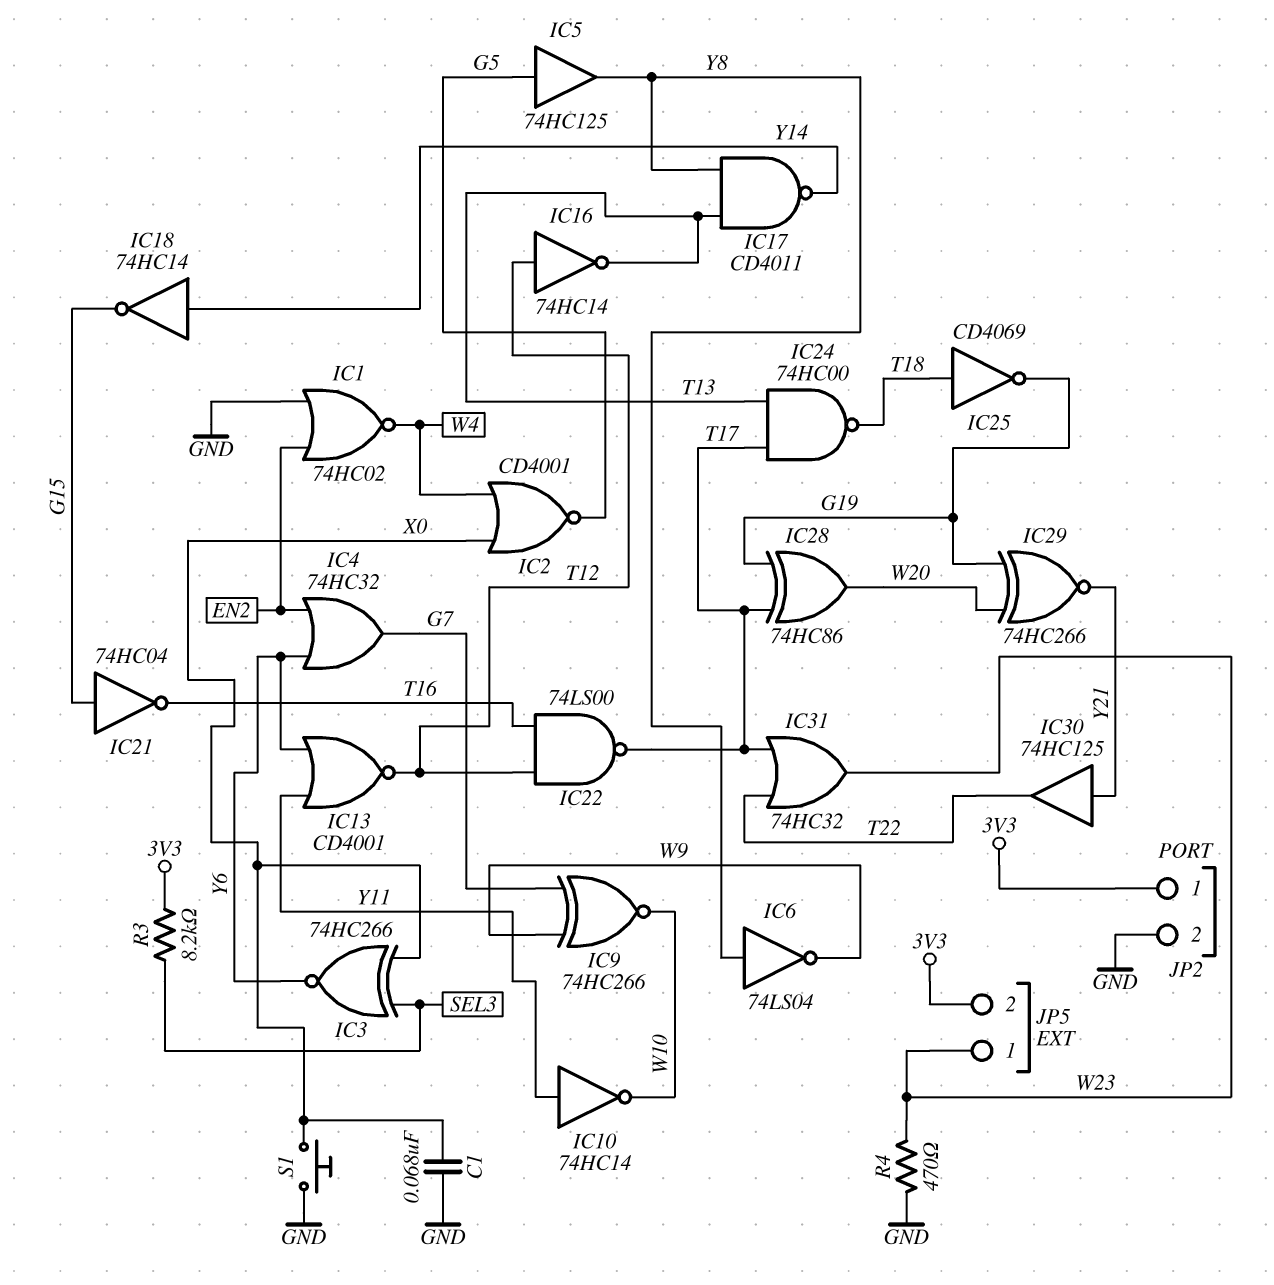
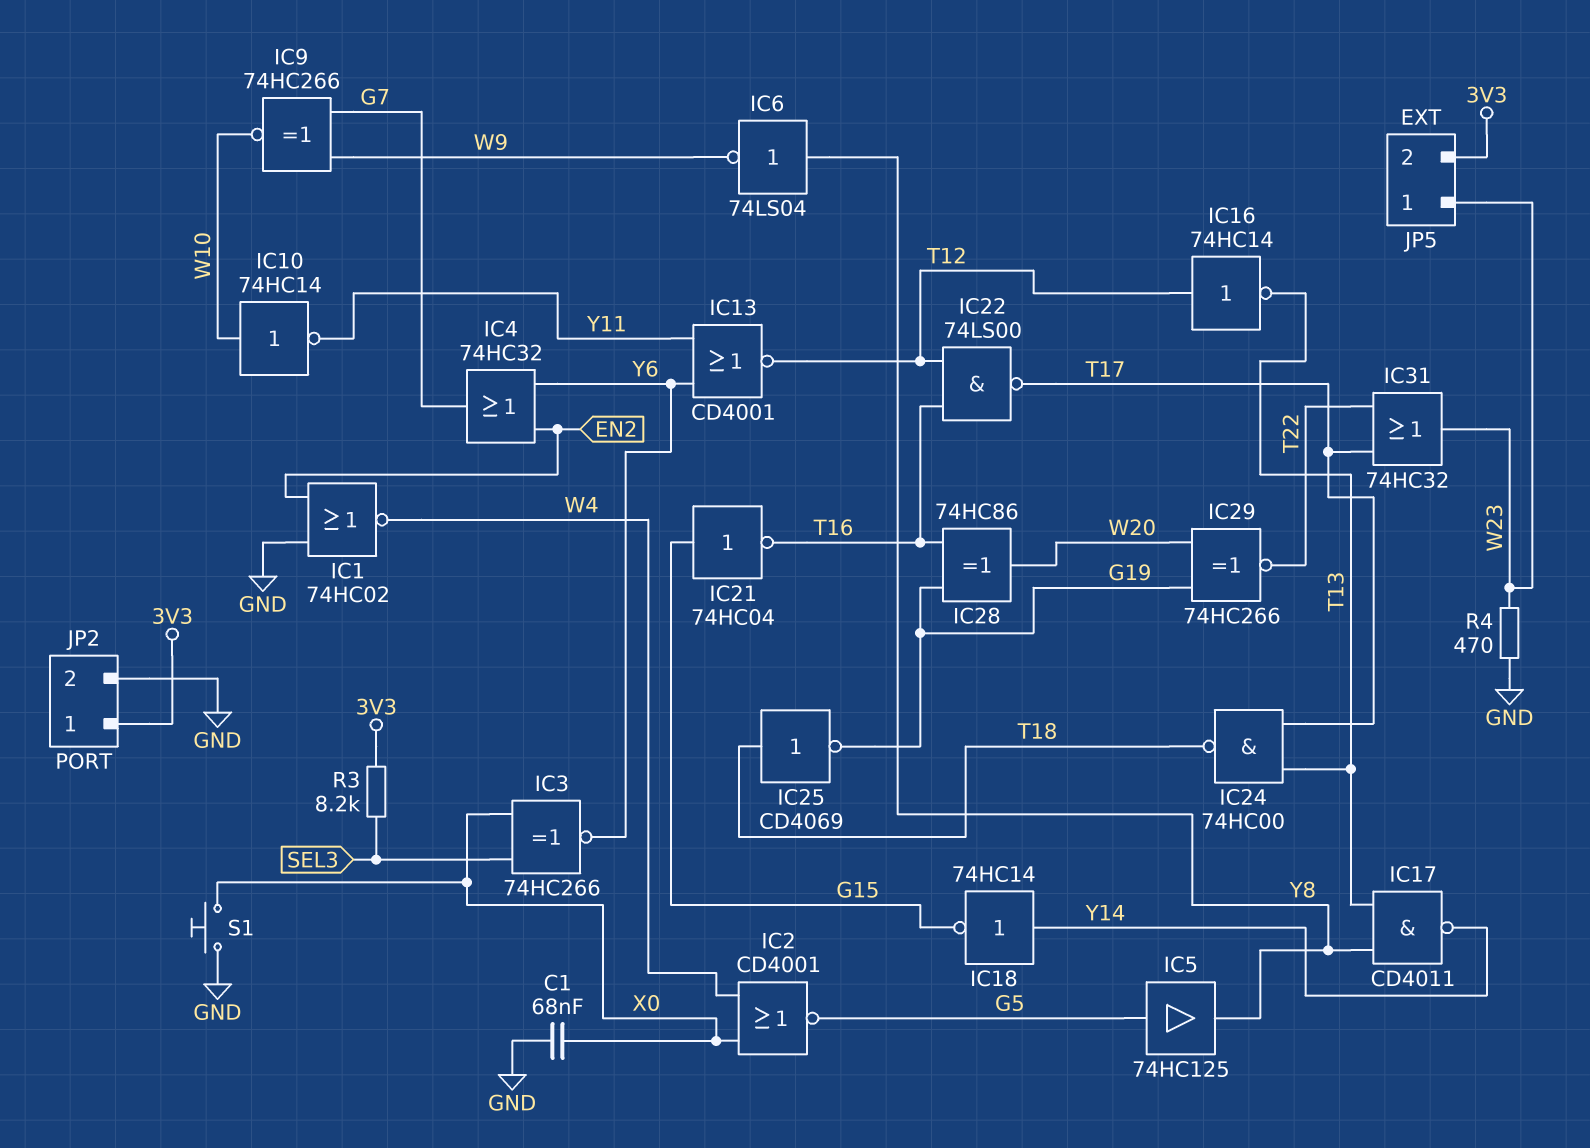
IC10: NOT 74HC14 (in Y11, out W10) -> NOT 74HC14 (in W10, out Y11)
IC28: XOR 74HC86 (in G19, in T17, out W20) -> XOR 74HC86 (in G19, in T16, out W20)
IC29: XNOR 74HC266 (in G19, in W20, out Y21) -> XNOR 74HC266 (in G19, in W20, out T22)
IC30: buffer 74HC125 (in Y21, out T22) -> none

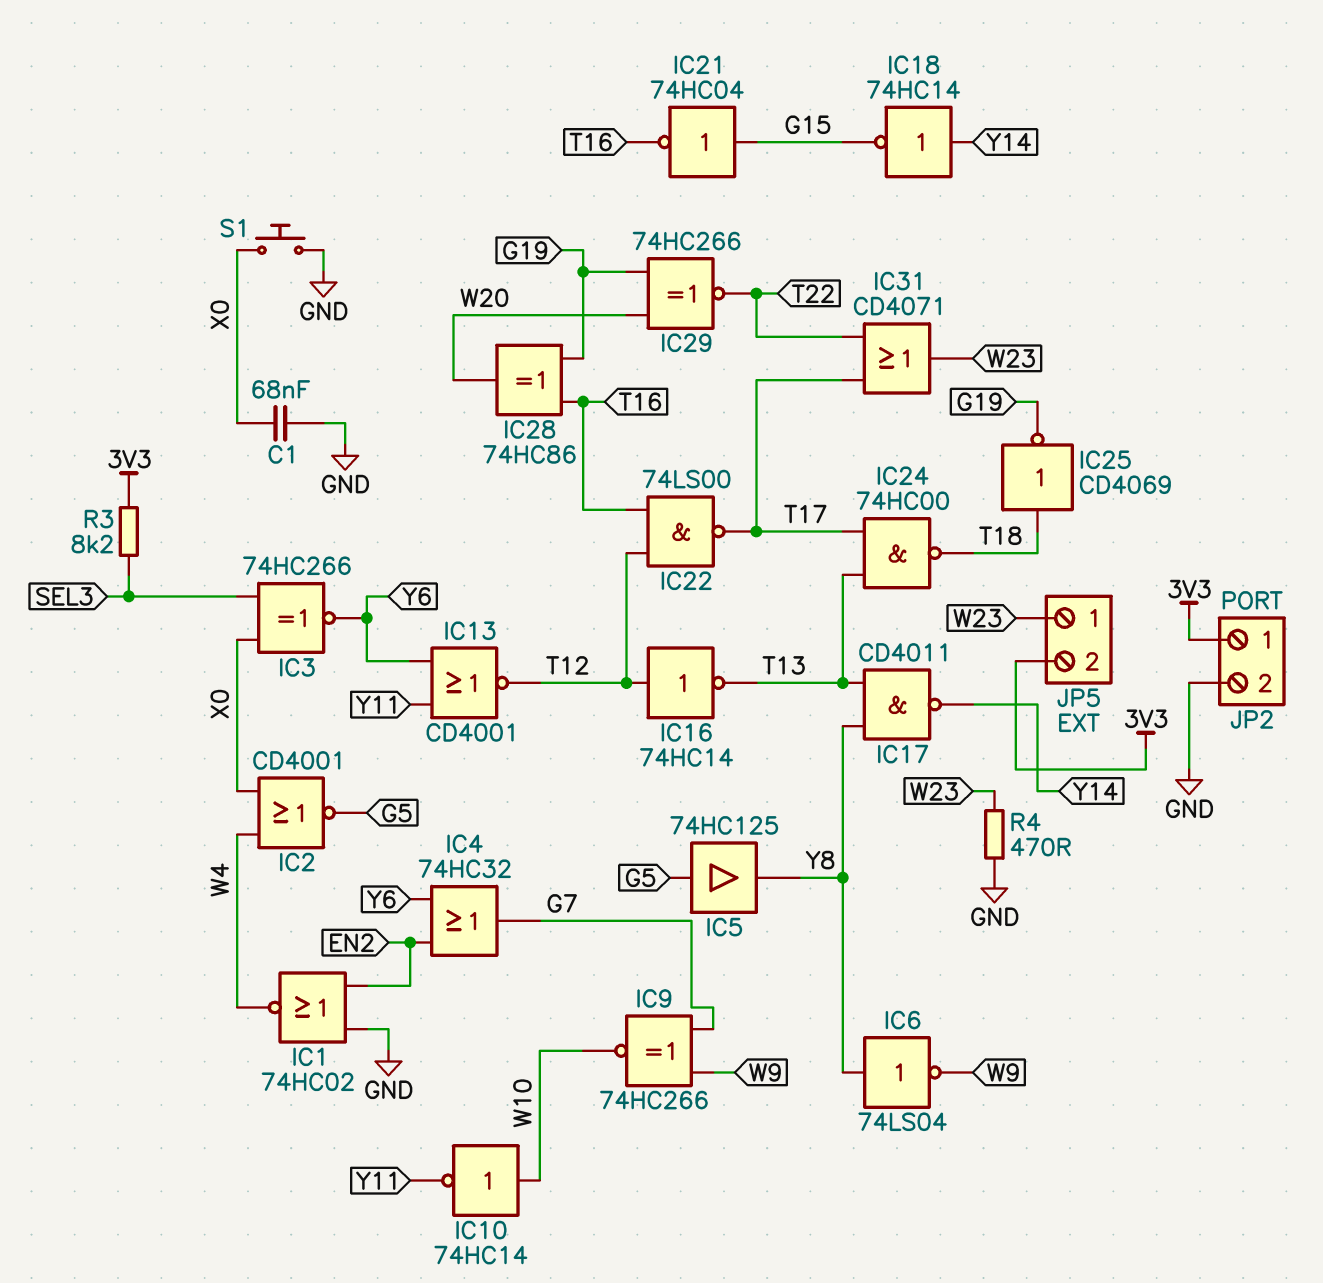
IC31: OR 74HC32 (in T17, in T22, out W23) -> OR CD4071 (in T17, in T22, out W23)

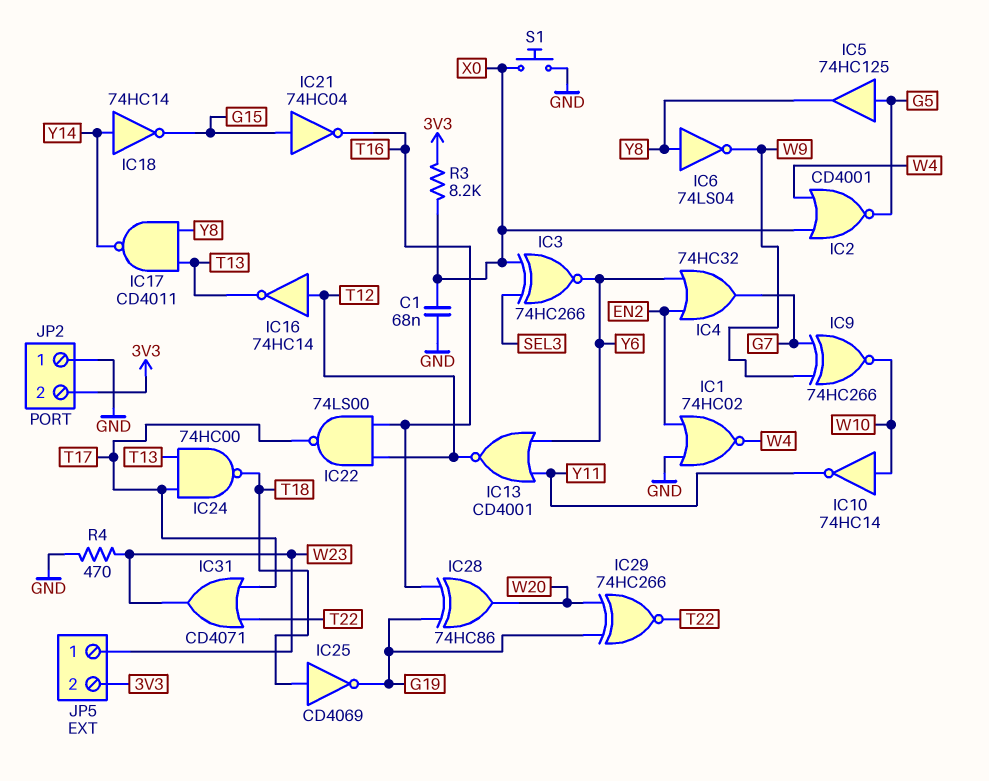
JP2 pin 1: 3V3 -> GND
JP2 pin 2: GND -> 3V3
R3: 8.2k (3V3, SEL3) -> 8.2k (3V3, X0)

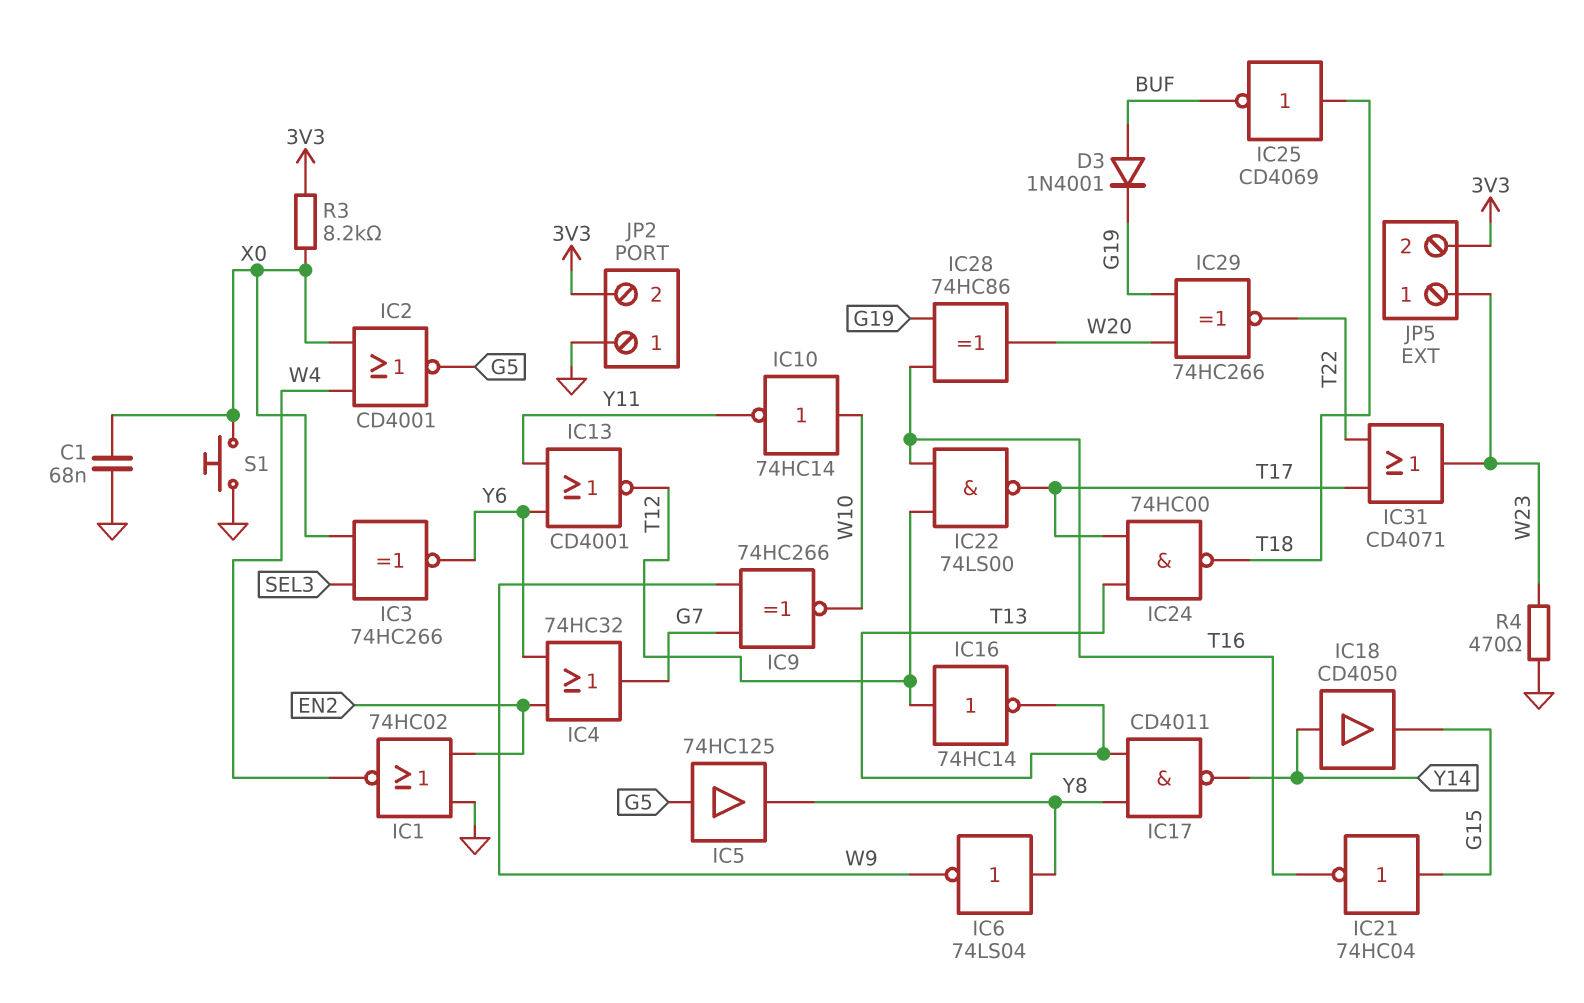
D3: none -> diode 1N4001 (A BUF, K G19)
IC18: NOT 74HC14 (in Y14, out G15) -> buffer CD4050 (in Y14, out G15)
IC25: NOT CD4069 (in T18, out G19) -> NOT CD4069 (in T18, out BUF)

